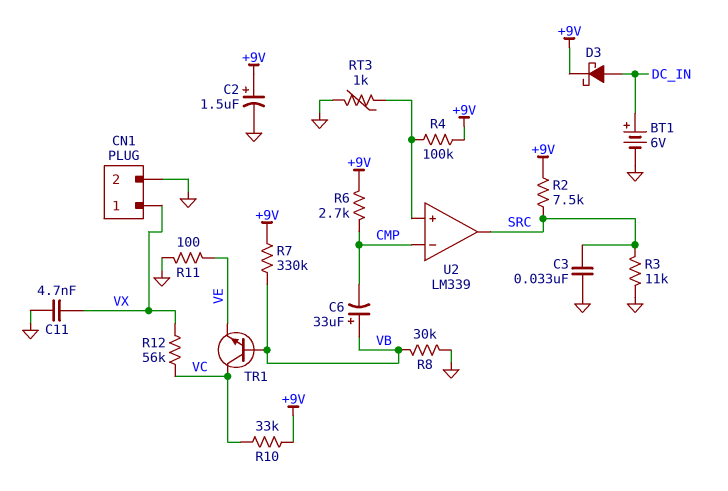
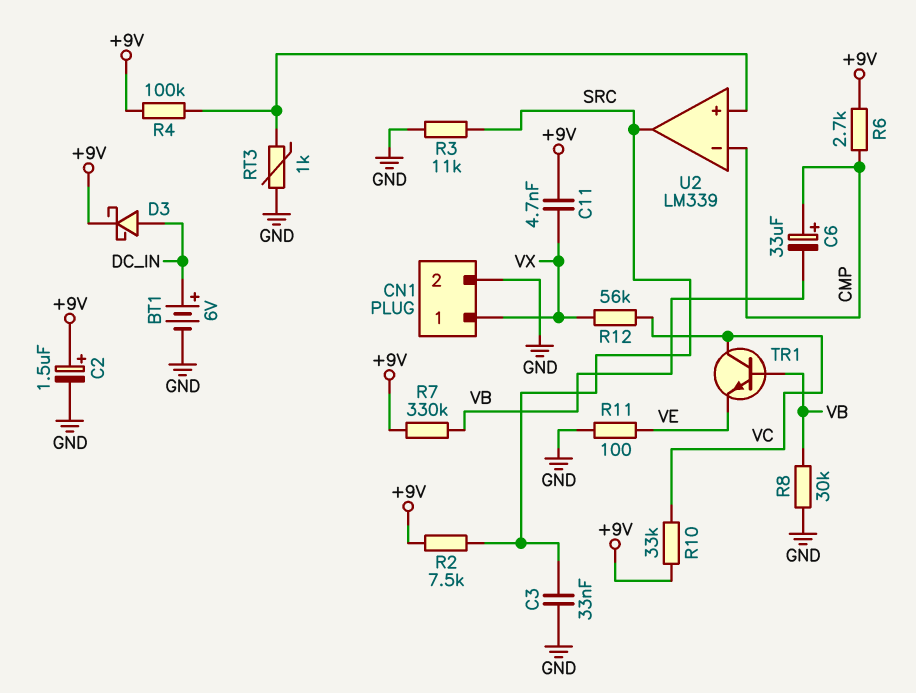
C6: 33uF (plus VB, minus CMP) -> 33uF (plus CMP, minus VB)
C11: 4.7nF (GND, VX) -> 4.7nF (+9V, VX)

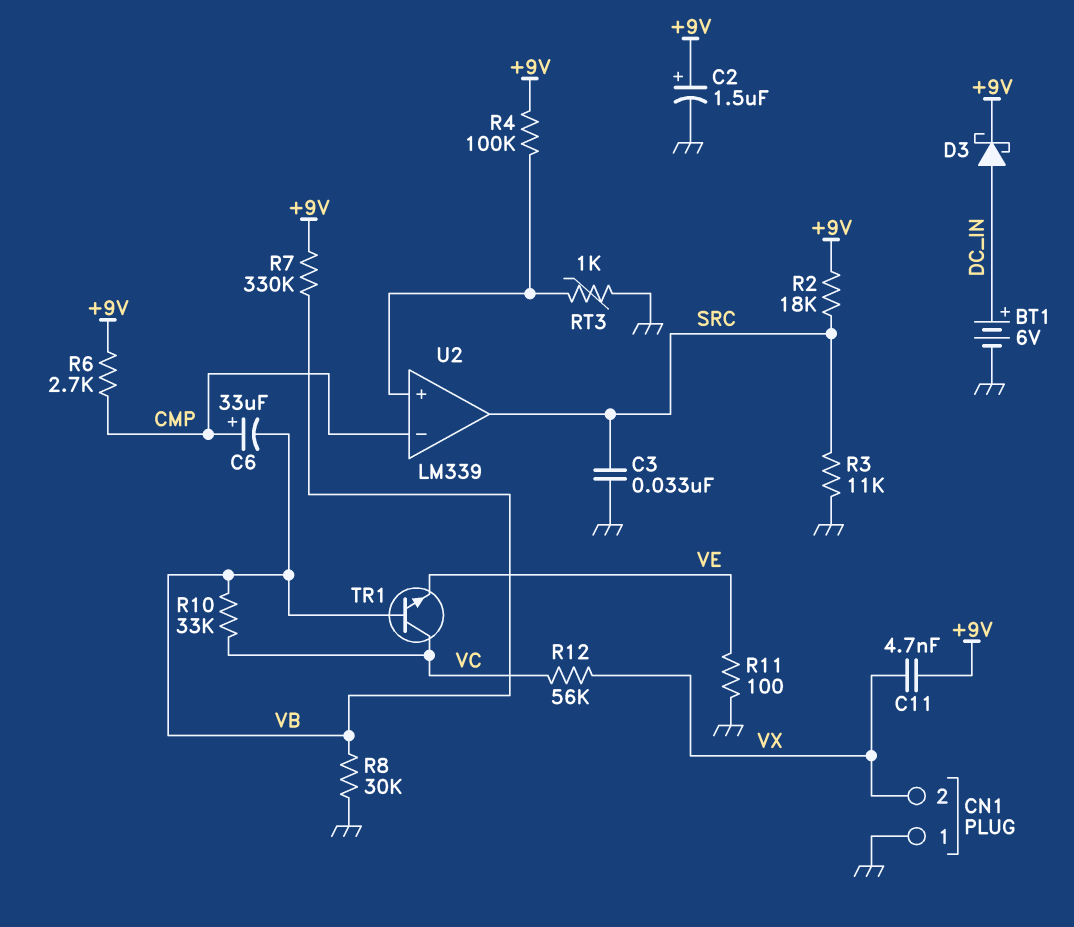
CN1 pin 1: VX -> GND
CN1 pin 2: GND -> VX
R2: 7.5k (+9V, SRC) -> 18k (+9V, SRC)
R10: 33k (+9V, VC) -> 33k (VB, VC)

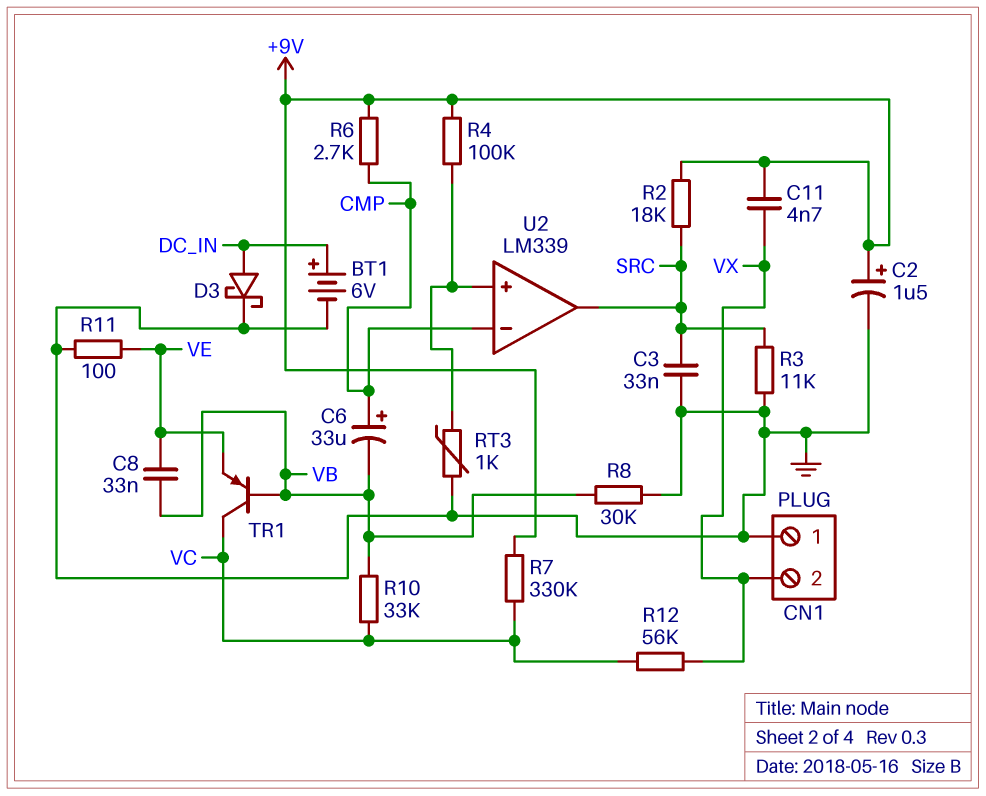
C8: none -> 33nF (VB, VE)
D3: schottky (A DC_IN, K +9V) -> schottky (A DC_IN, K GND)
R7: 330k (+9V, VB) -> 330k (+9V, VC)
TR1: NPN (B VB, C VC, E VE) -> PNP (B VB, C VC, E VE)

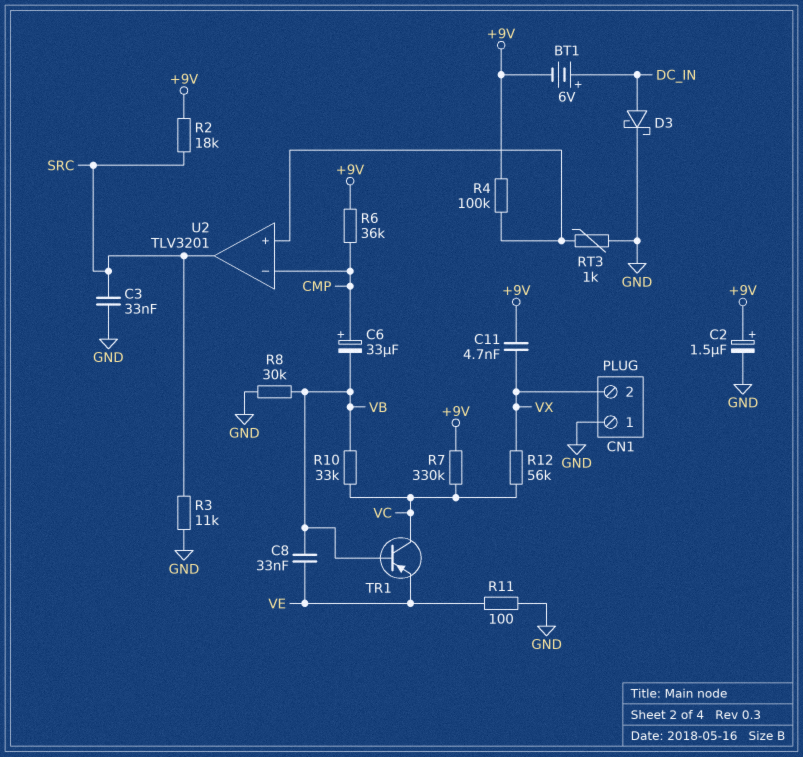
BT1: 6V (plus DC_IN, minus GND) -> 6V (plus DC_IN, minus +9V)
R6: 2.7k (+9V, CMP) -> 36k (+9V, CMP)
U2: LM339 -> TLV3201

